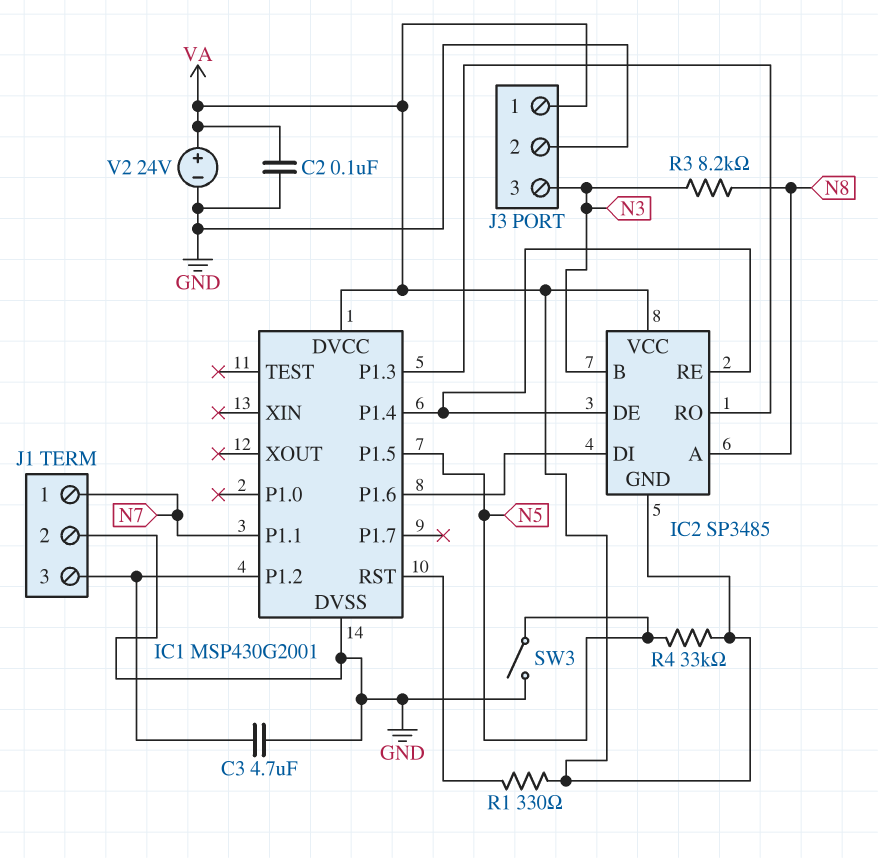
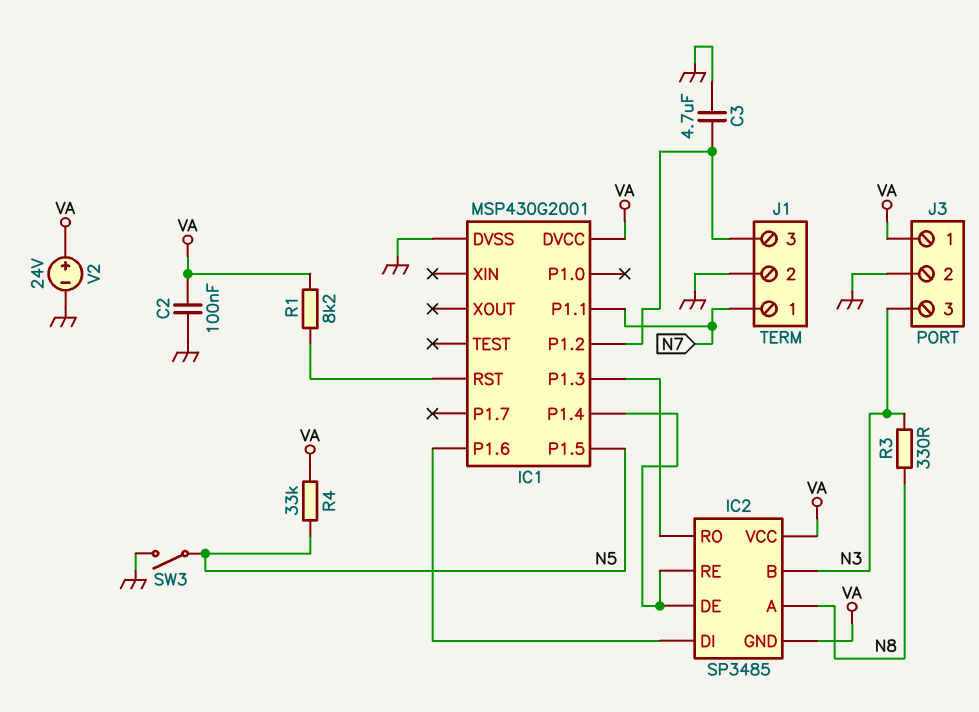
R1: 330 (IC1/RST, VA) -> 8.2k (IC1/RST, VA)
R3: 8.2k (N3, N8) -> 330 (N3, N8)

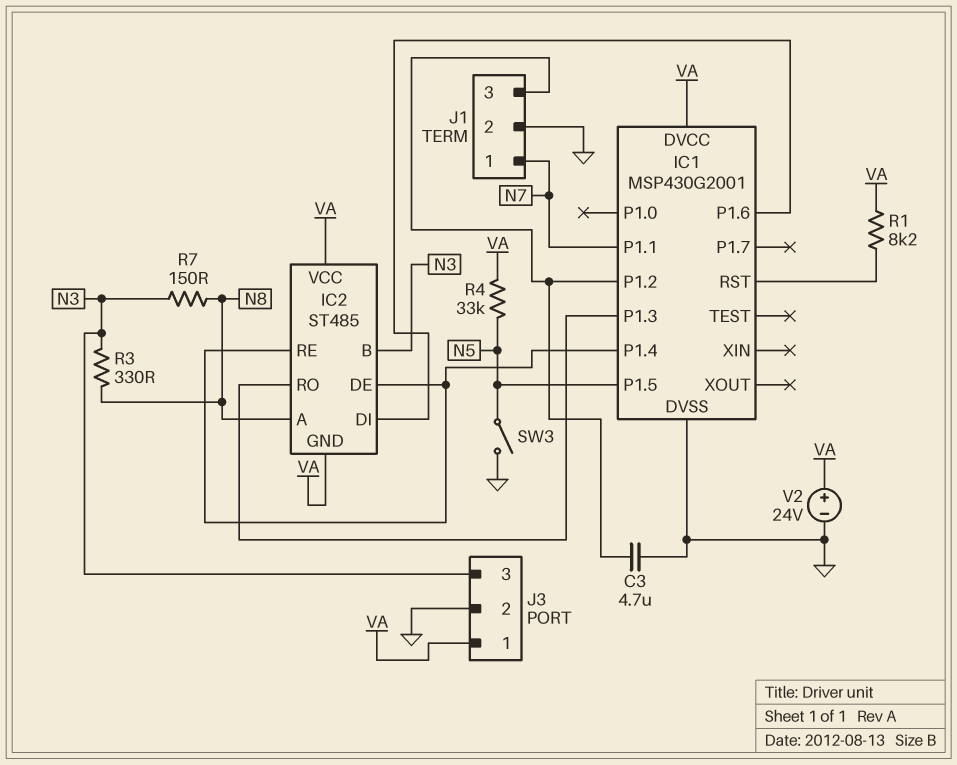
C2: 100nF (GND, VA) -> none
IC2: SP3485 -> ST485
R7: none -> 150 (N3, N8)

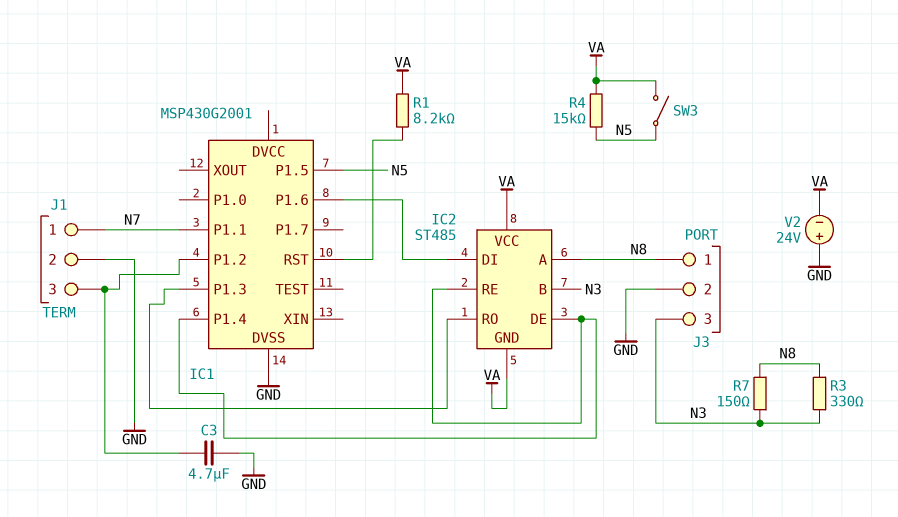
IC1 pin DVCC: VA -> none
J3 pin 1: VA -> N8
R4: 33k (N5, VA) -> 15k (N5, VA)
SW3: switch (GND, N5) -> switch (N5, VA)
V2: 24V (plus VA, minus GND) -> 24V (plus GND, minus VA)

